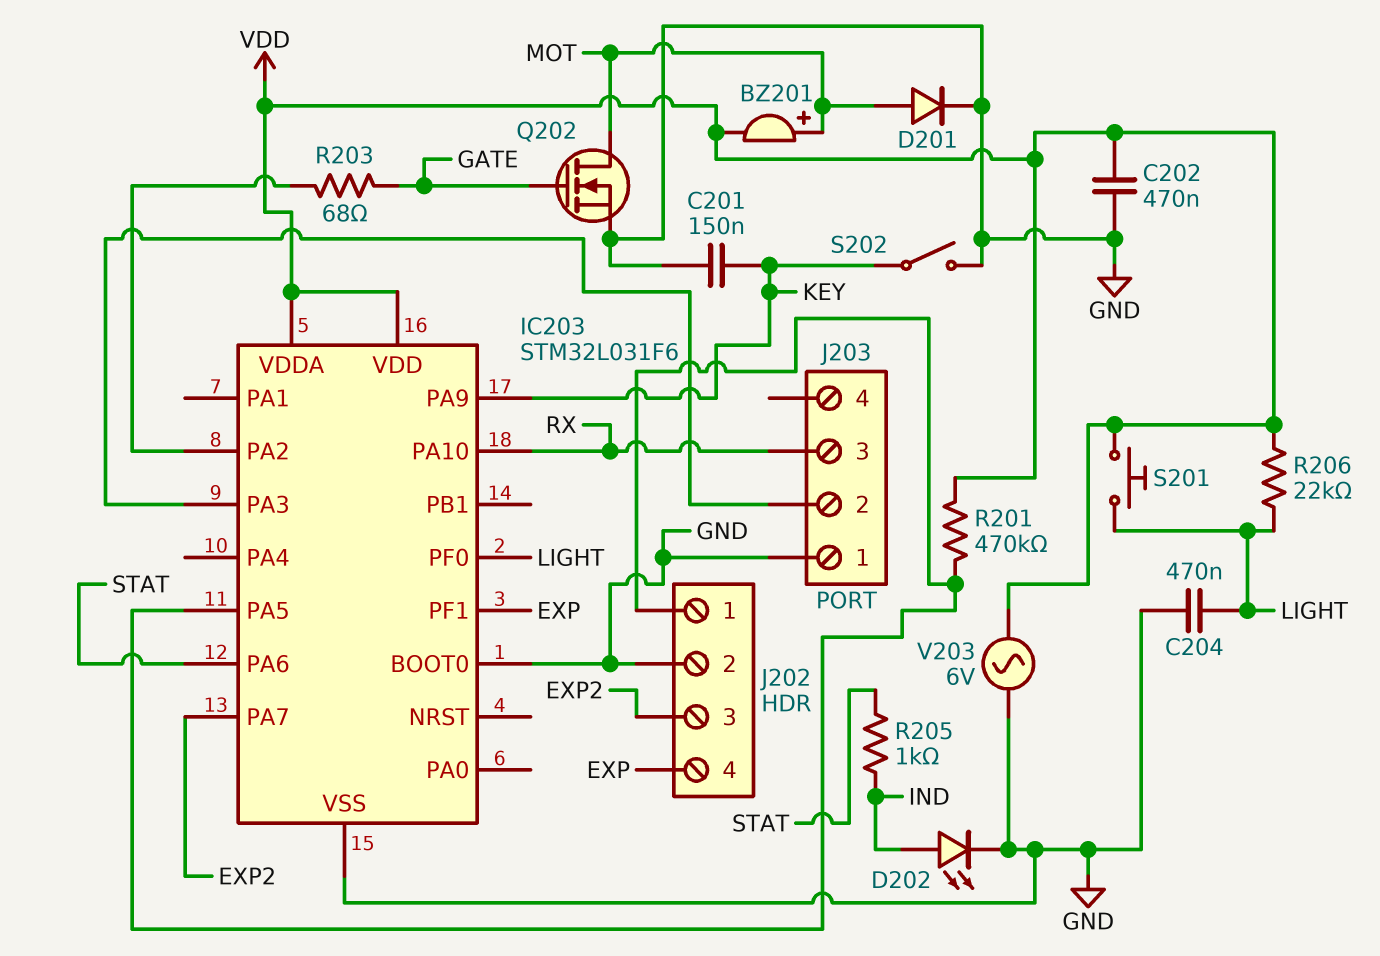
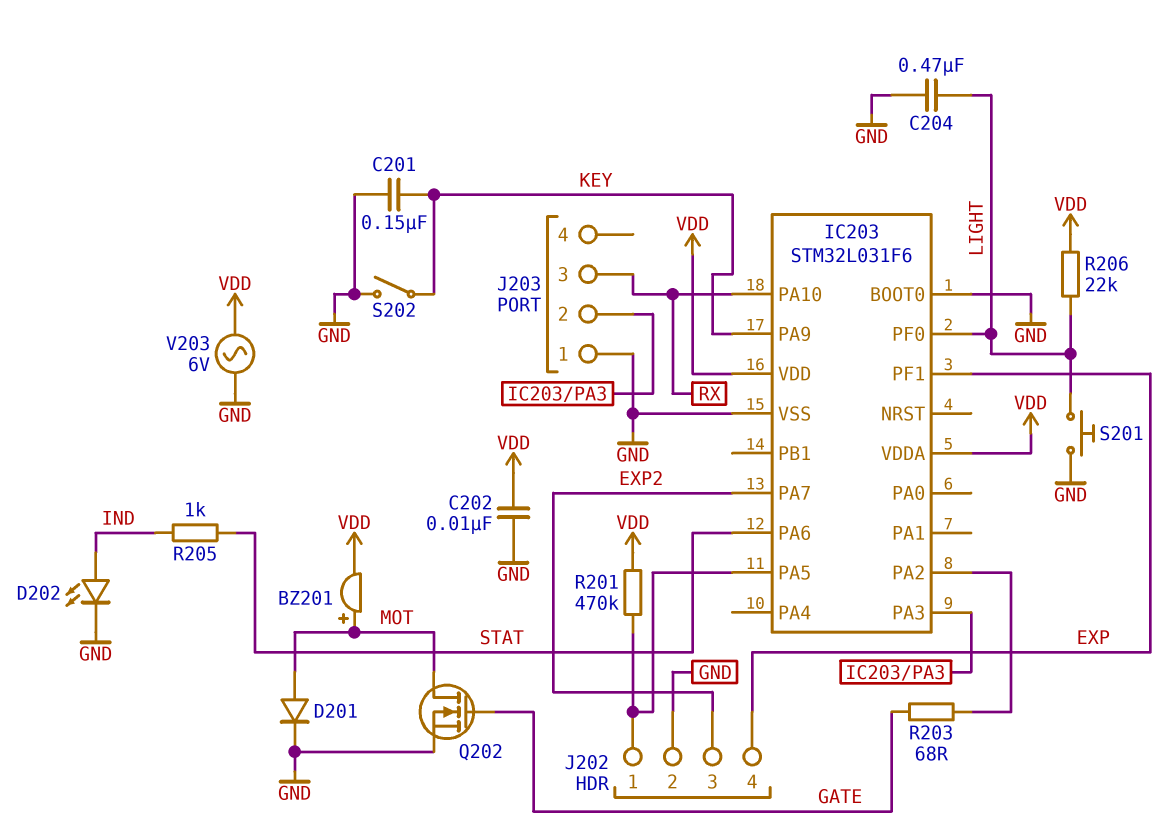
C202: 470nF (GND, VDD) -> 10nF (GND, VDD)
S201: button (LIGHT, VDD) -> button (GND, LIGHT)

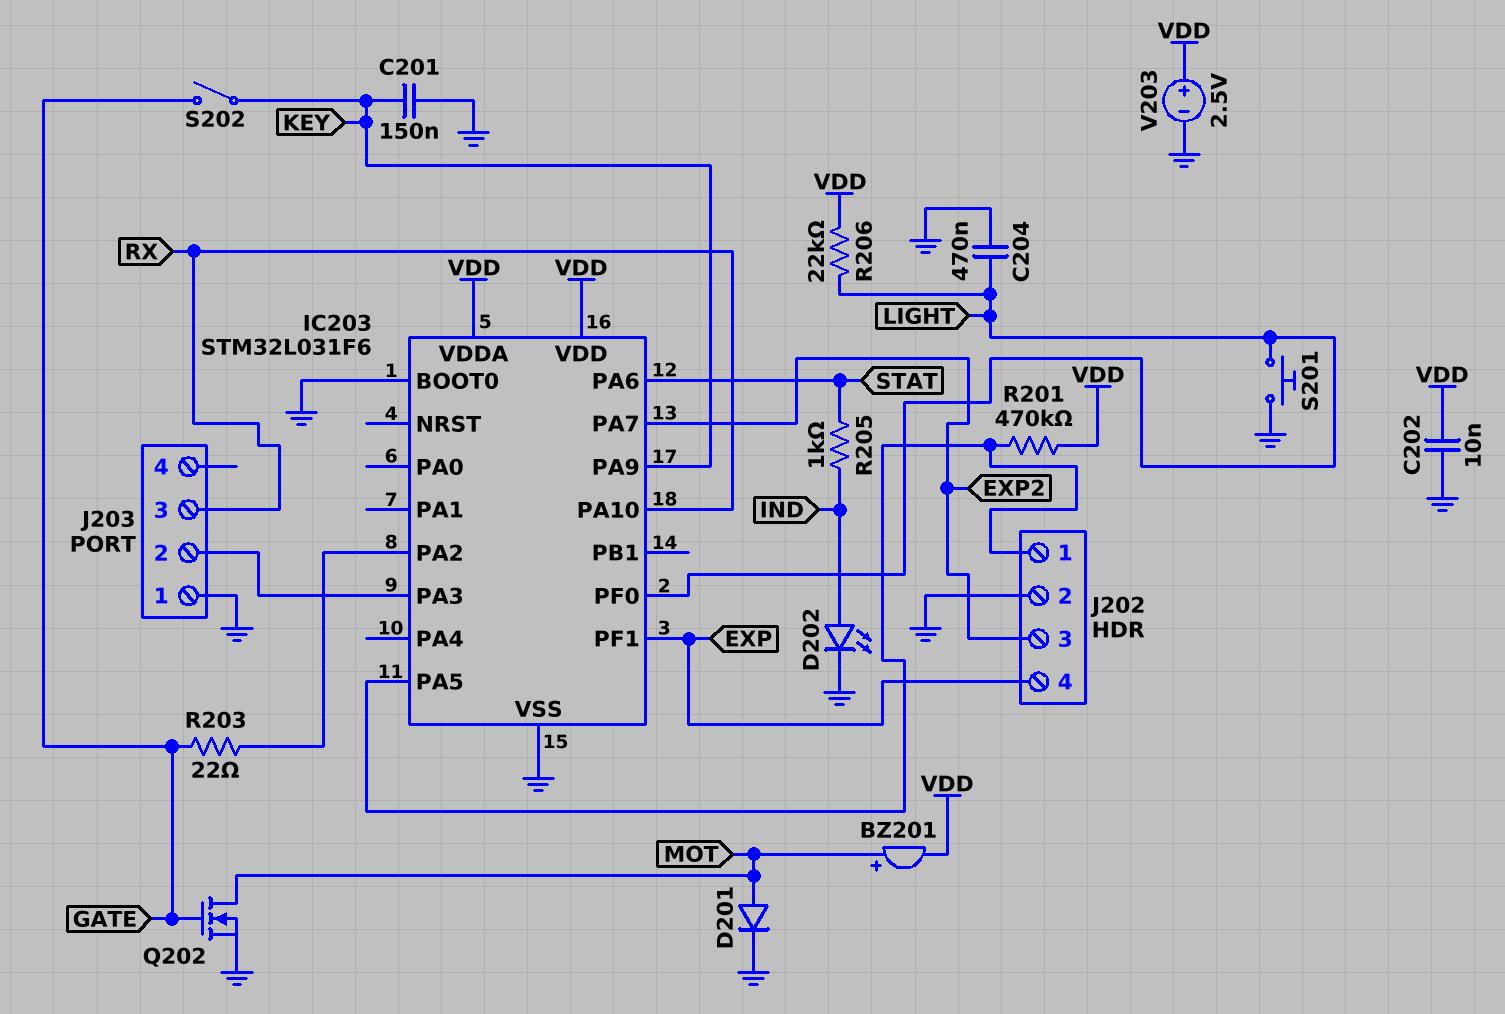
R203: 68 (GATE, IC203/PA2) -> 22 (GATE, IC203/PA2)
S202: switch (GND, KEY) -> switch (GATE, KEY)
V203: AC 6V (GND, VDD) -> 2.5V (plus VDD, minus GND)

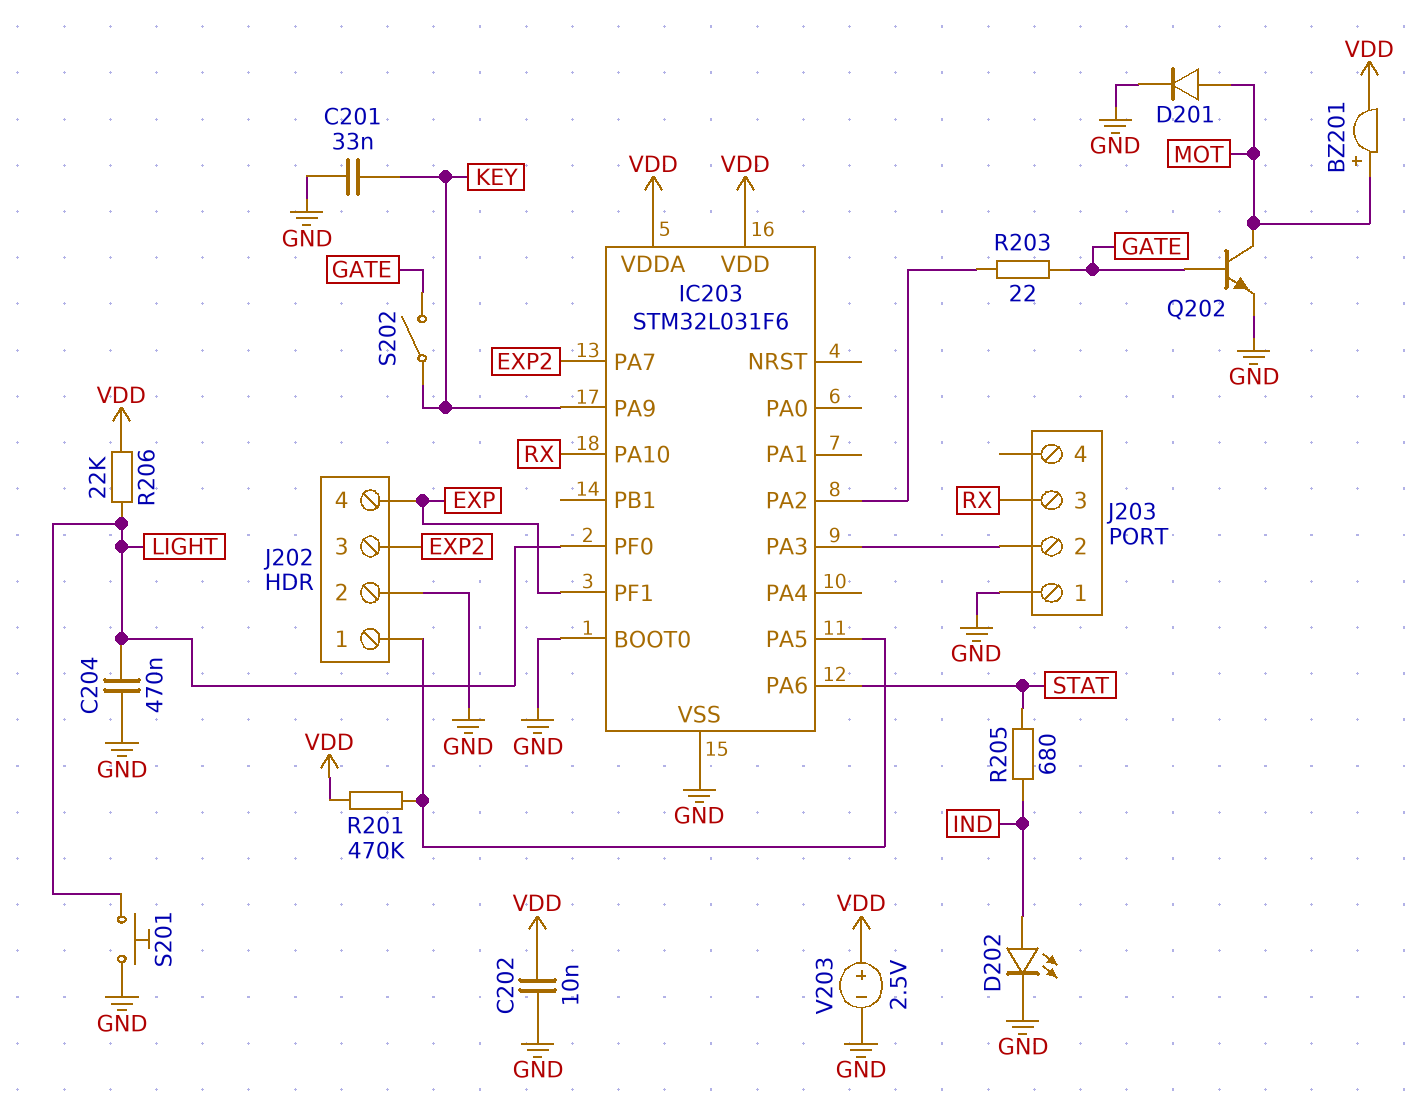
C201: 150nF (GND, KEY) -> 33nF (GND, KEY)
Q202: NMOS (G GATE, D MOT, S GND) -> NPN (B GATE, C MOT, E GND)
R205: 1k (IND, STAT) -> 680 (IND, STAT)

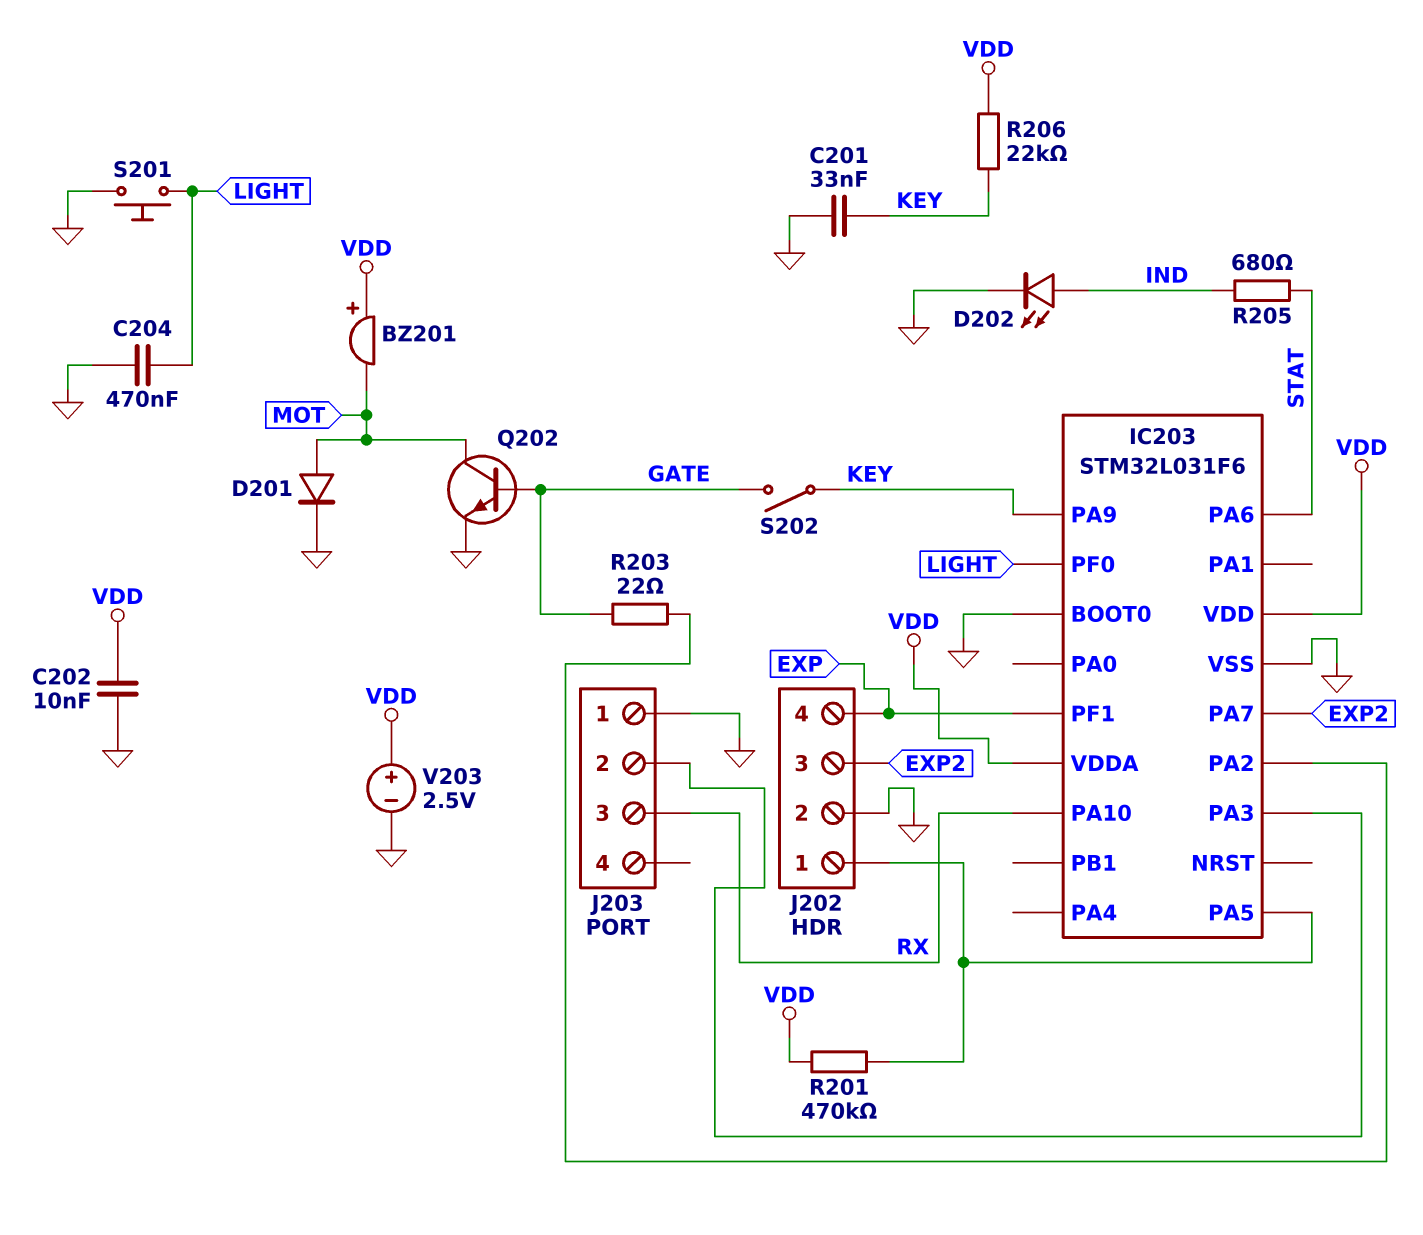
BZ201: buzzer (plus MOT, minus VDD) -> buzzer (plus VDD, minus MOT)
R206: 22k (LIGHT, VDD) -> 22k (KEY, VDD)

